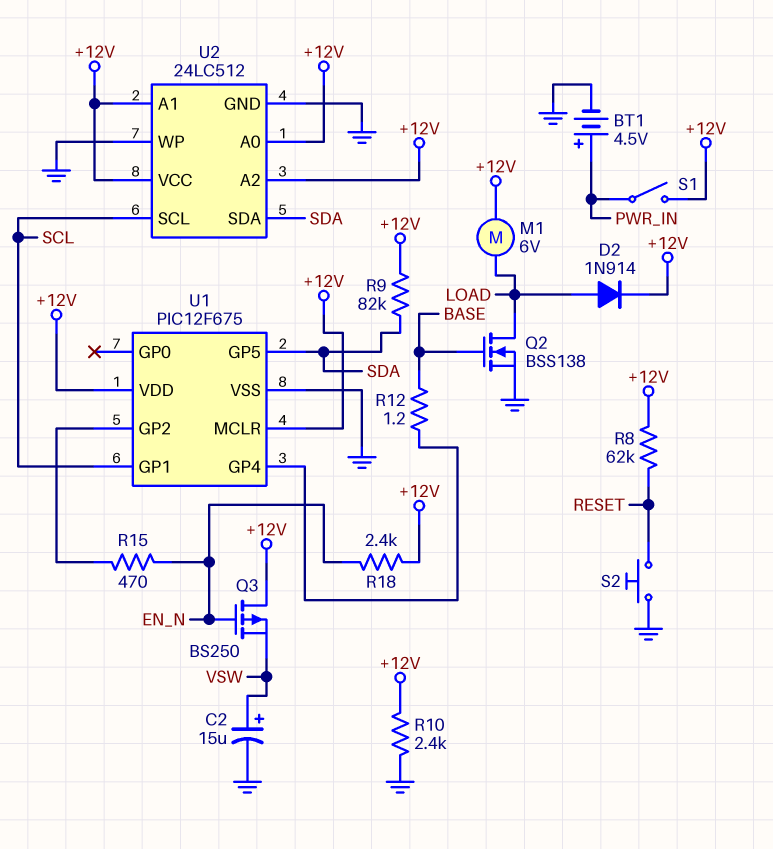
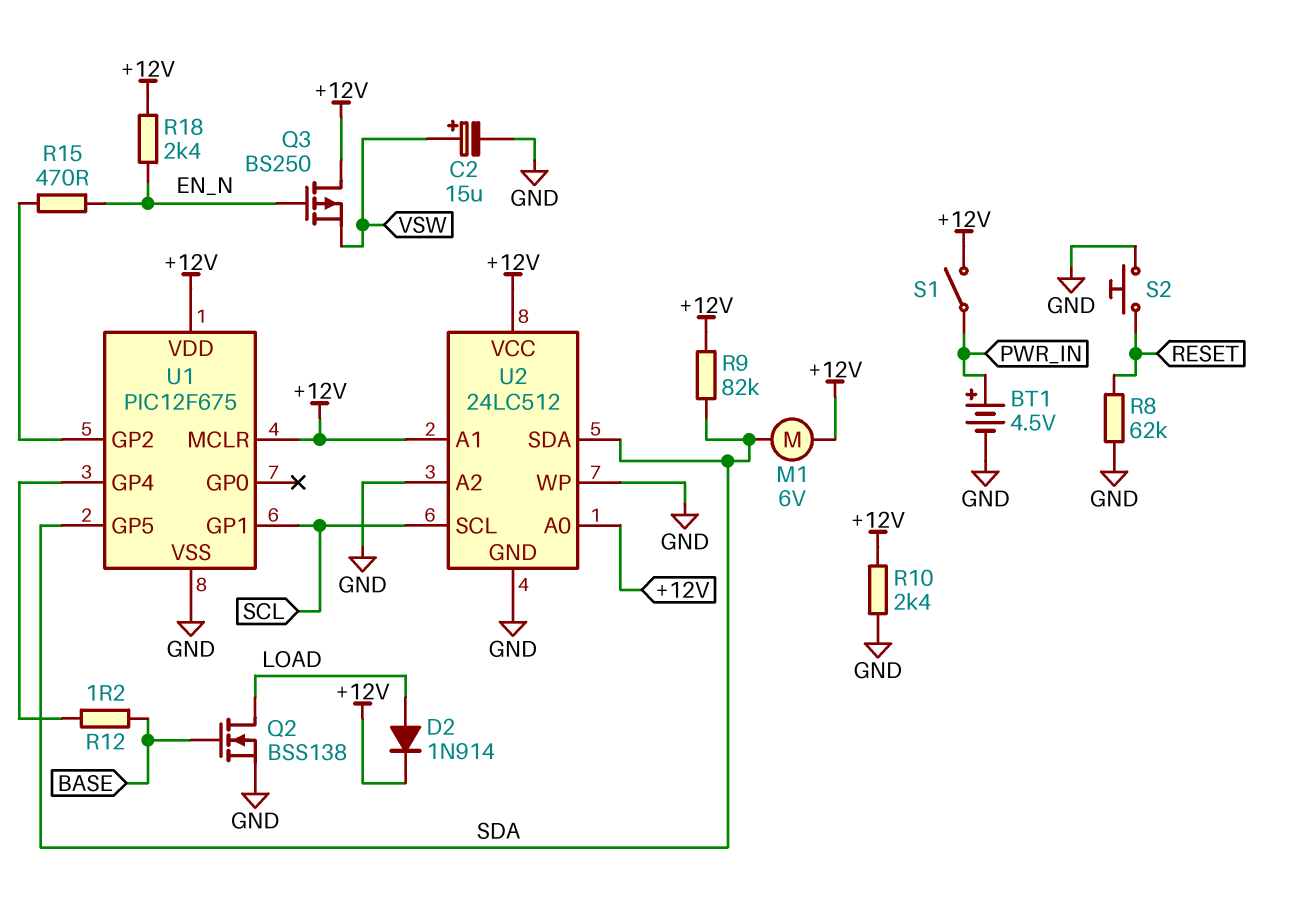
M1: motor 6V (+12V, LOAD) -> motor 6V (+12V, SDA)
R8: 62k (+12V, RESET) -> 62k (GND, RESET)
U2 pin A2: +12V -> GND

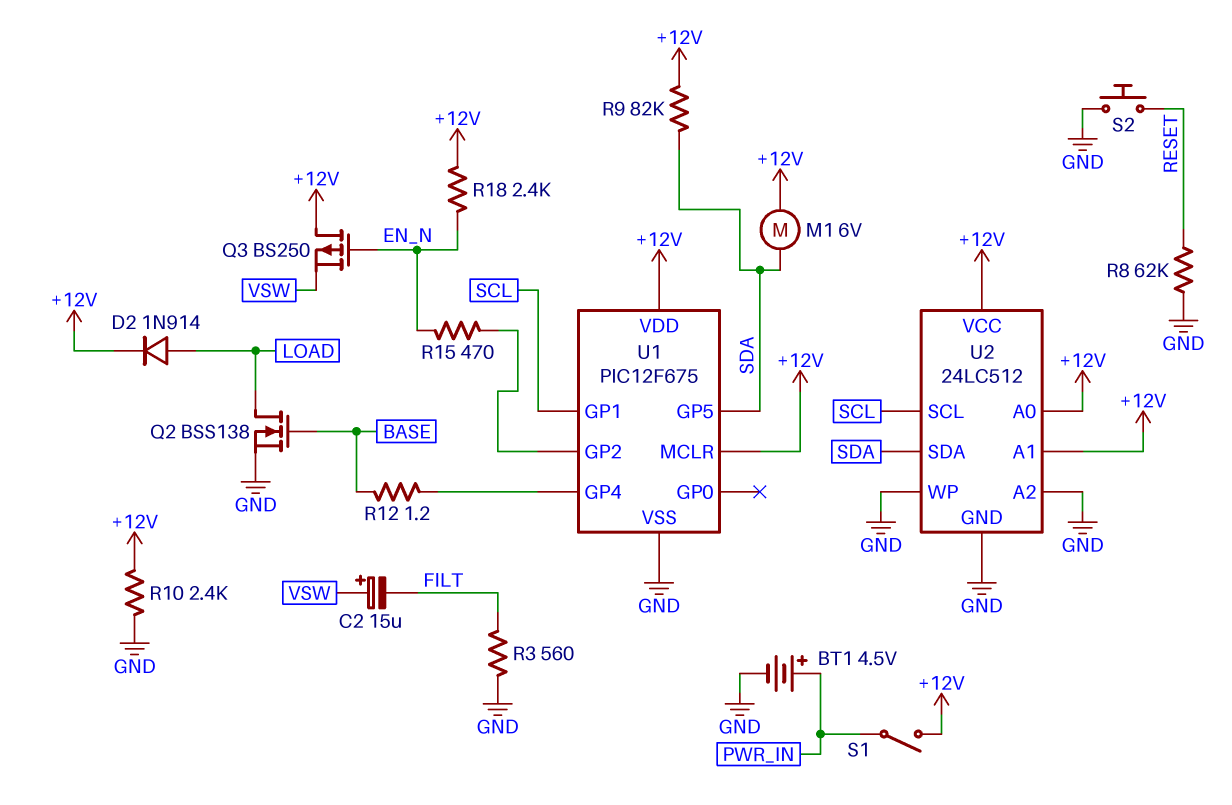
C2: 15uF (plus VSW, minus GND) -> 15uF (plus VSW, minus FILT)
R3: none -> 560 (FILT, GND)

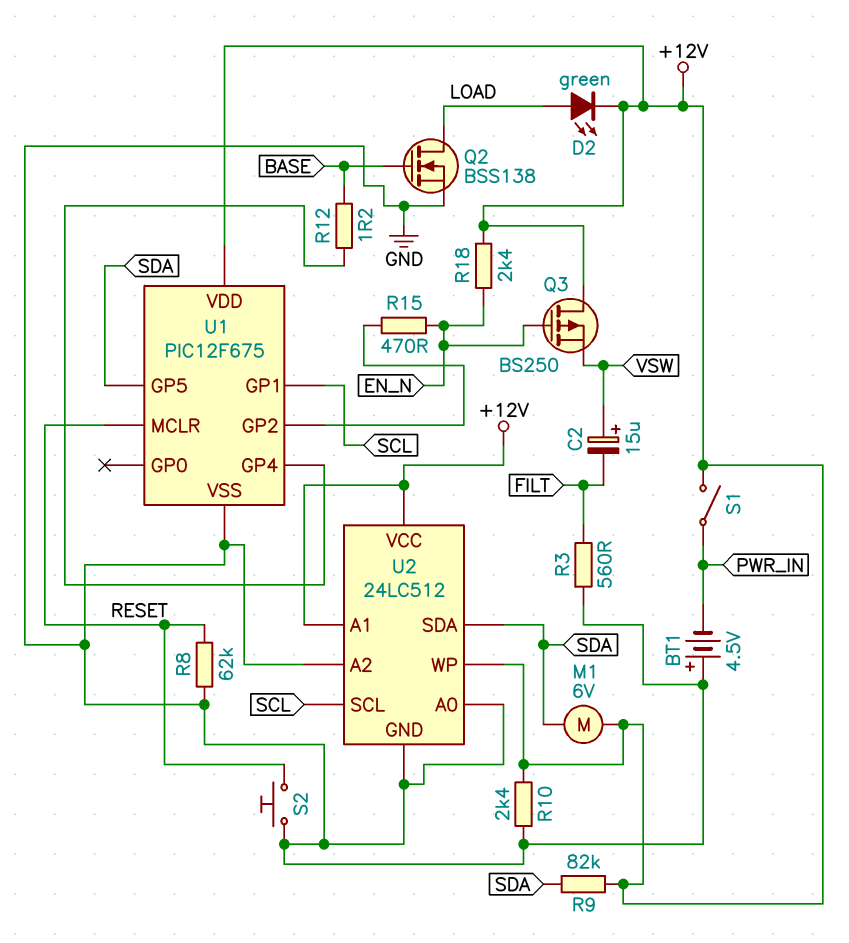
BT1: 4.5V (plus PWR_IN, minus GND) -> 4.5V (plus GND, minus PWR_IN)
D2: diode 1N914 (A LOAD, K +12V) -> LED green (A LOAD, K +12V)
U1 pin MCLR: +12V -> RESET
U2 pin A0: +12V -> GND
U2 pin WP: GND -> +12V

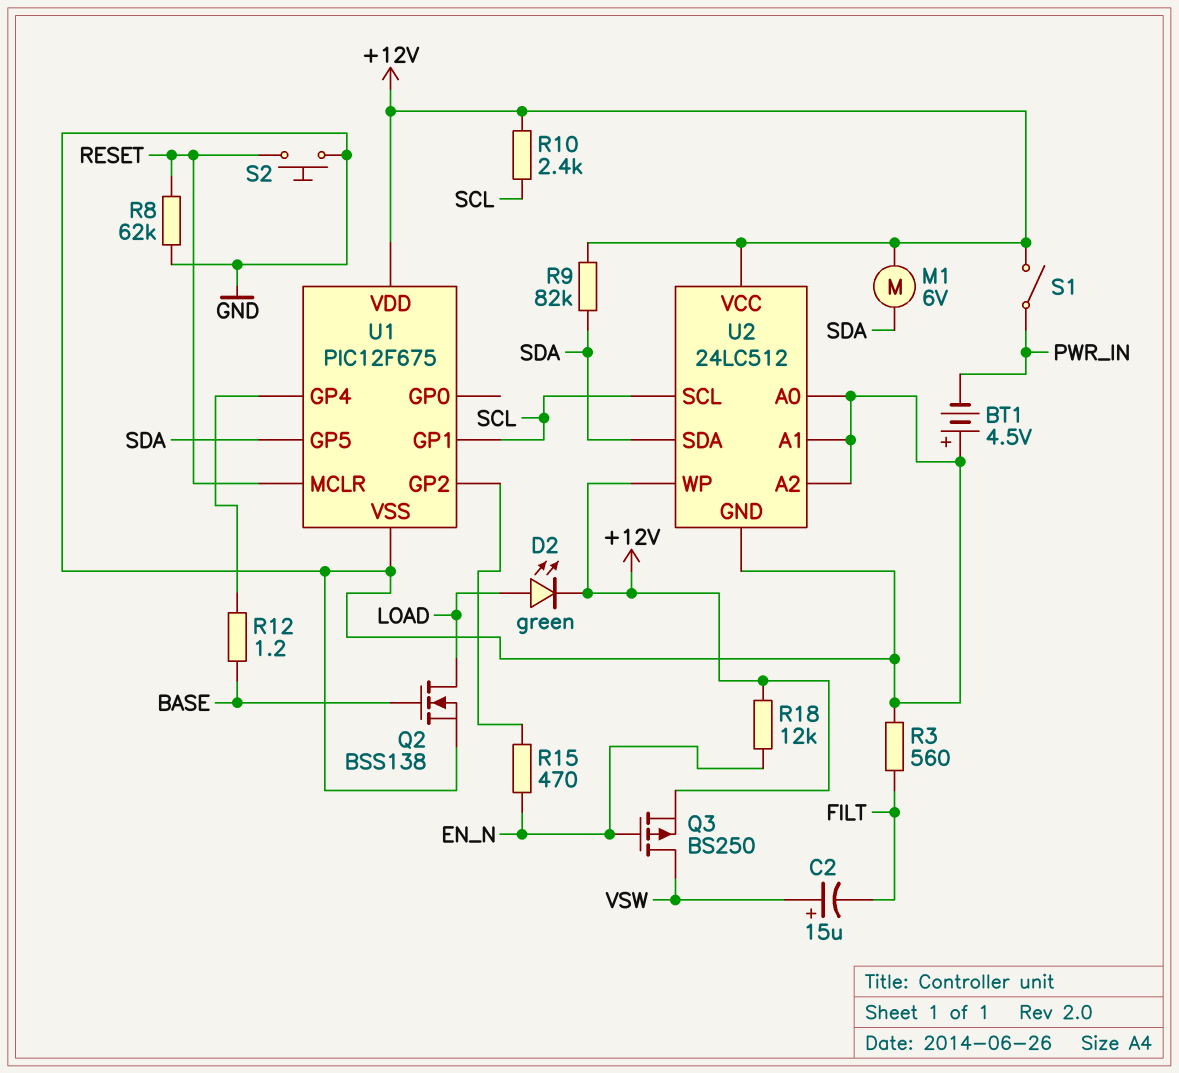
Q3: PMOS BS250 (G EN_N, D +12V, S VSW) -> PMOS BS250 (G EN_N, D VSW, S +12V)
R10: 2.4k (+12V, GND) -> 2.4k (+12V, SCL)
R18: 2.4k (+12V, EN_N) -> 12k (+12V, EN_N)
U2 pin A1: +12V -> GND

